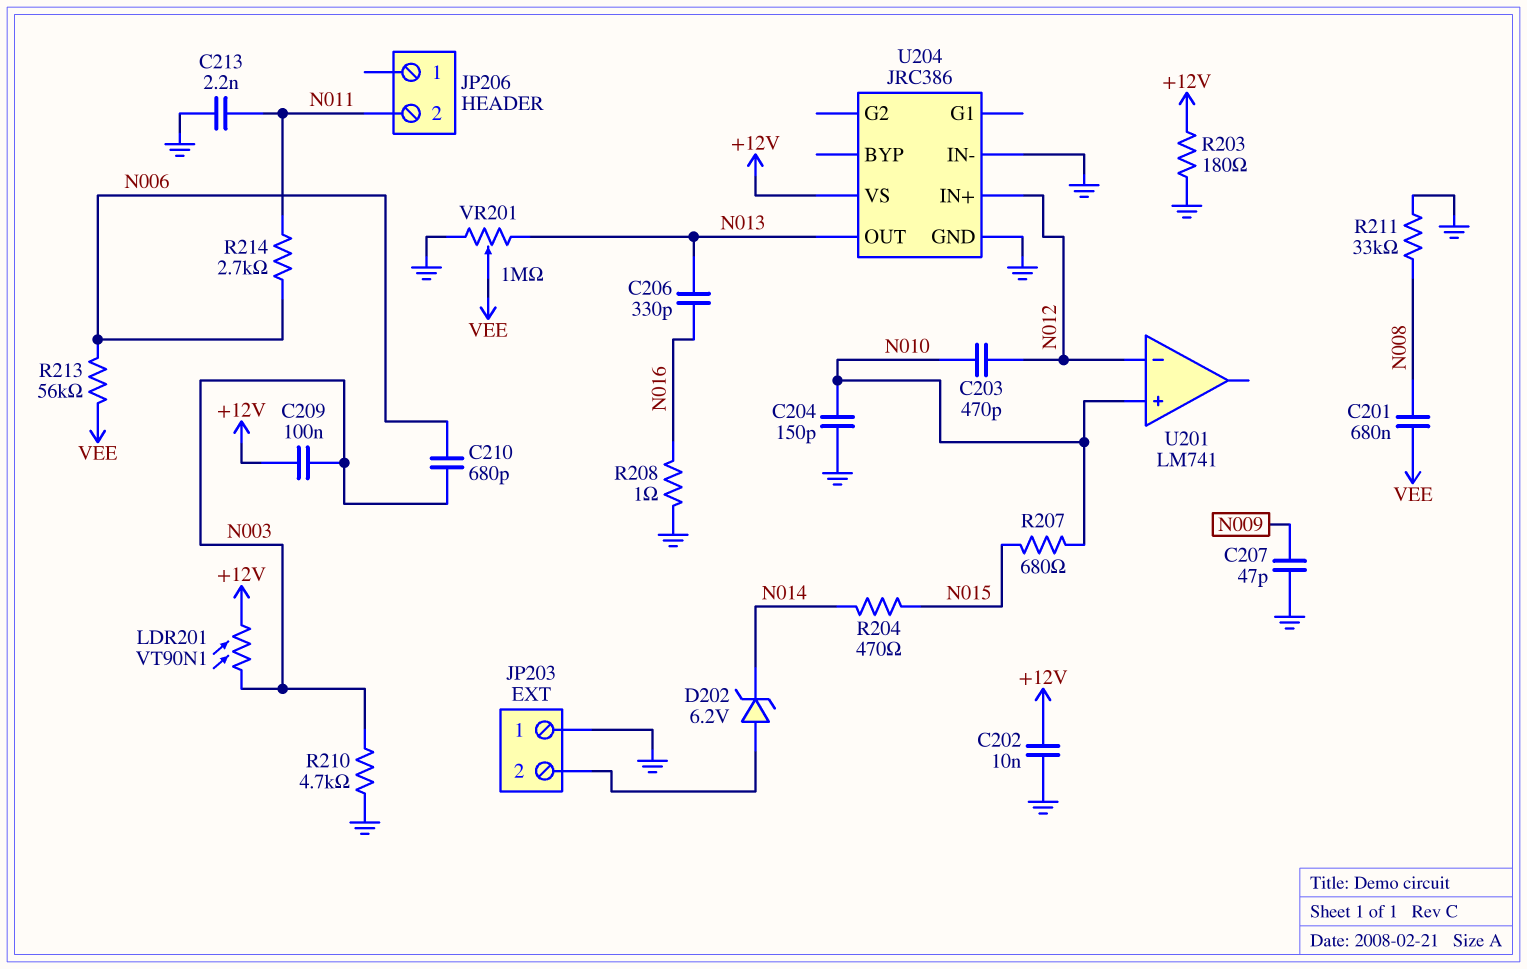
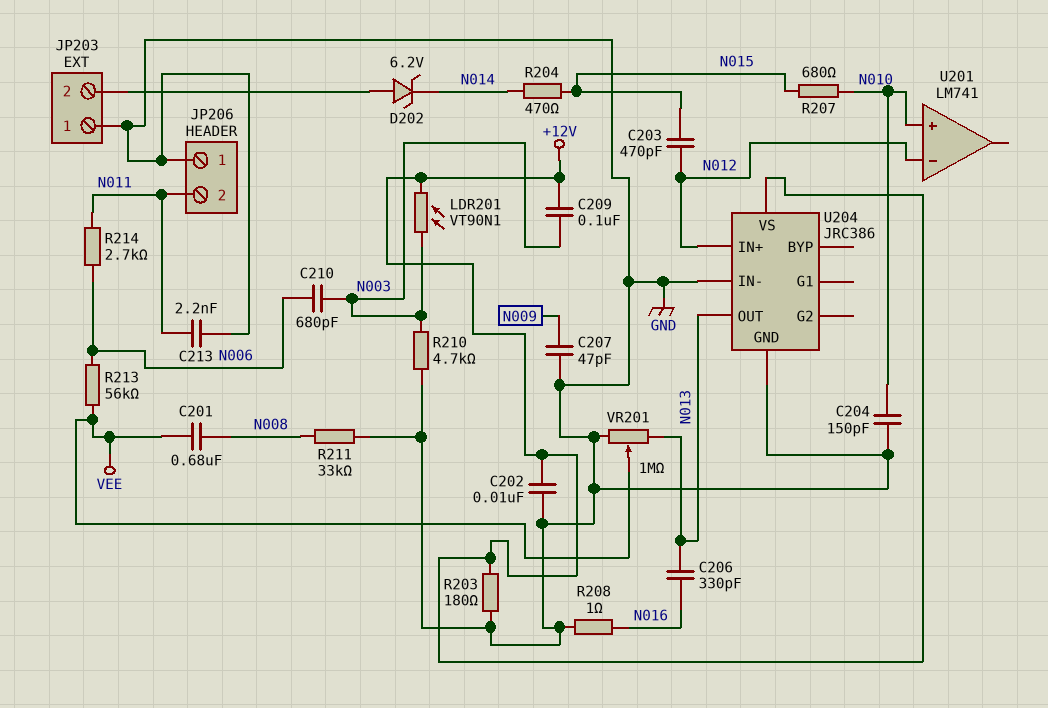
C203: 470pF (N010, N012) -> 470pF (N012, N015)
JP206 pin 1: none -> GND

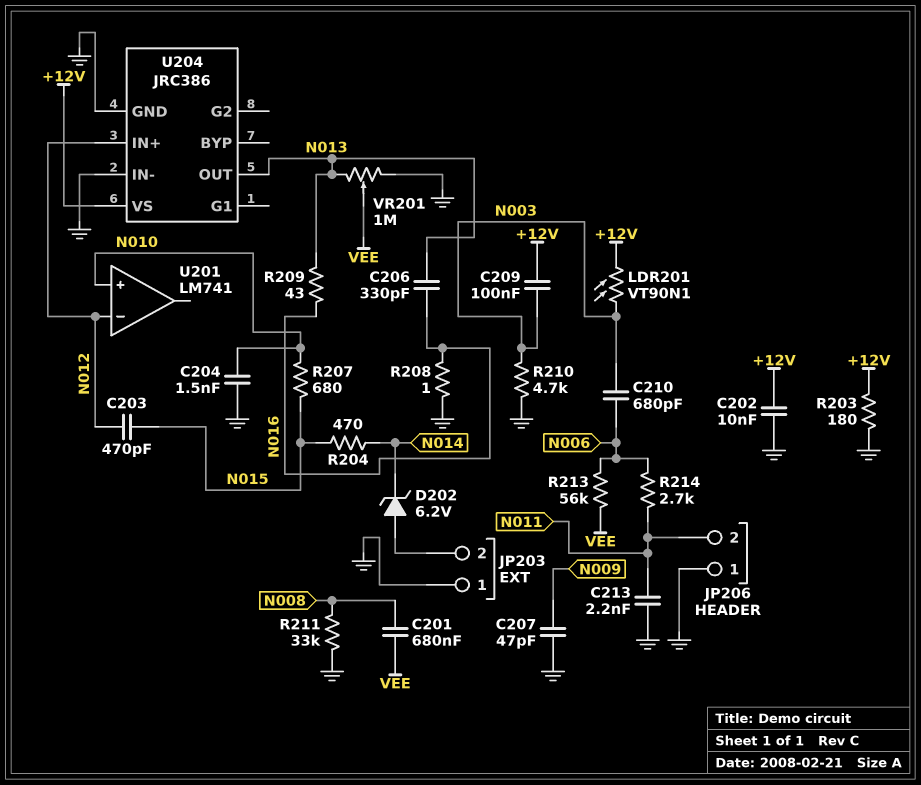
C204: 150pF (GND, N010) -> 1.5nF (GND, N010)
R209: none -> 43 (N013, N016)

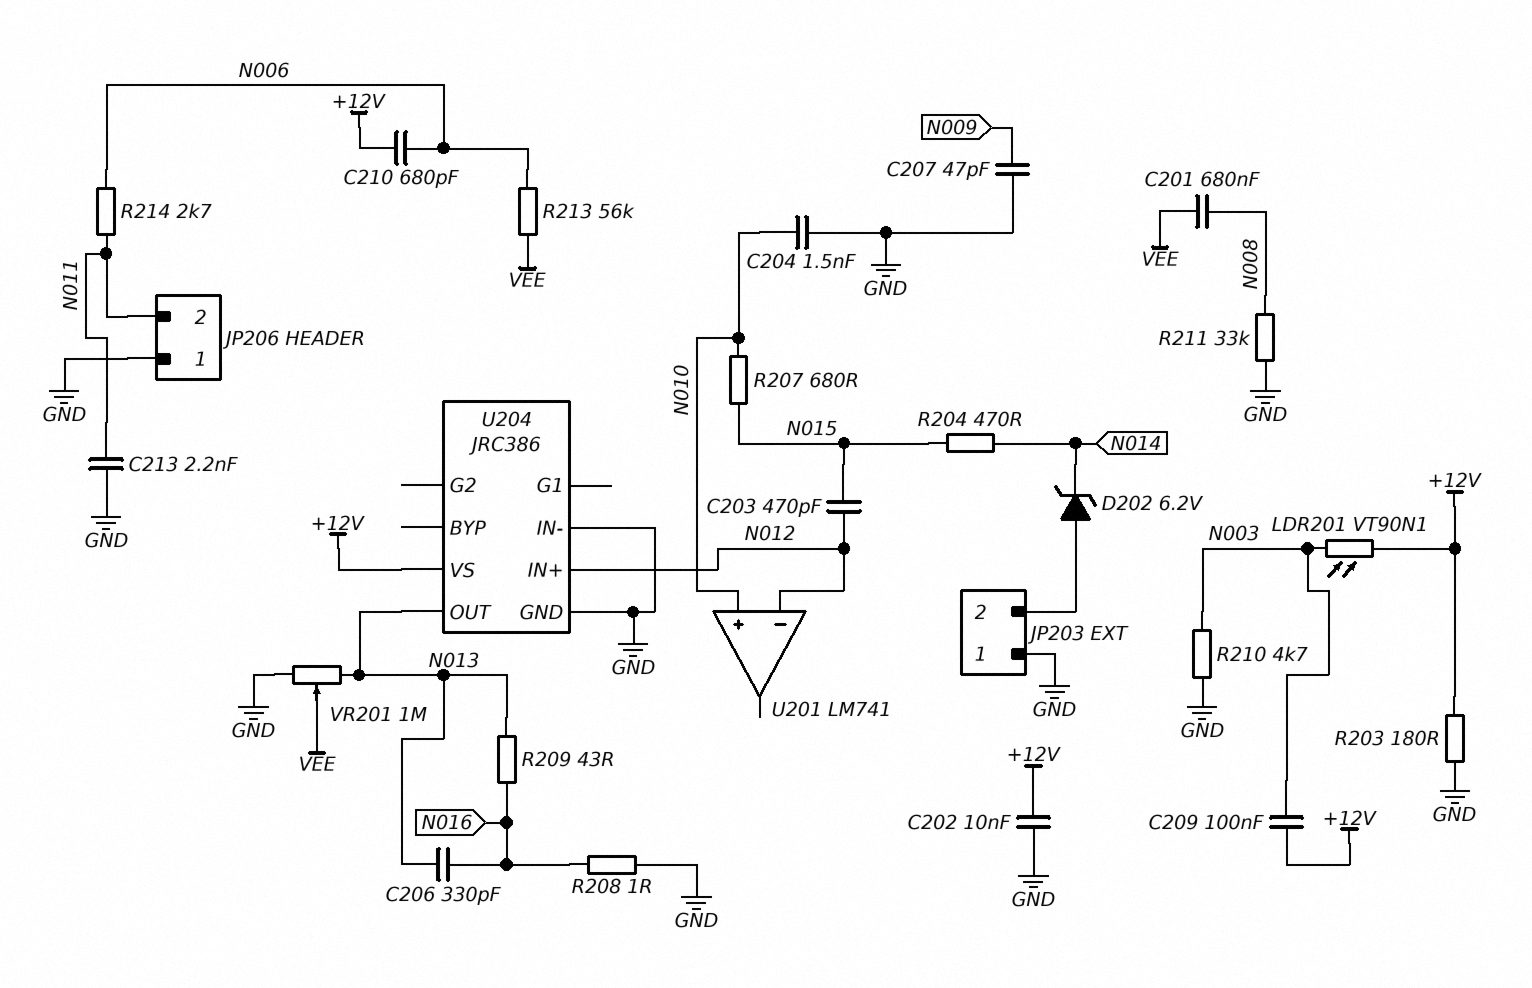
C210: 680pF (N003, N006) -> 680pF (+12V, N006)

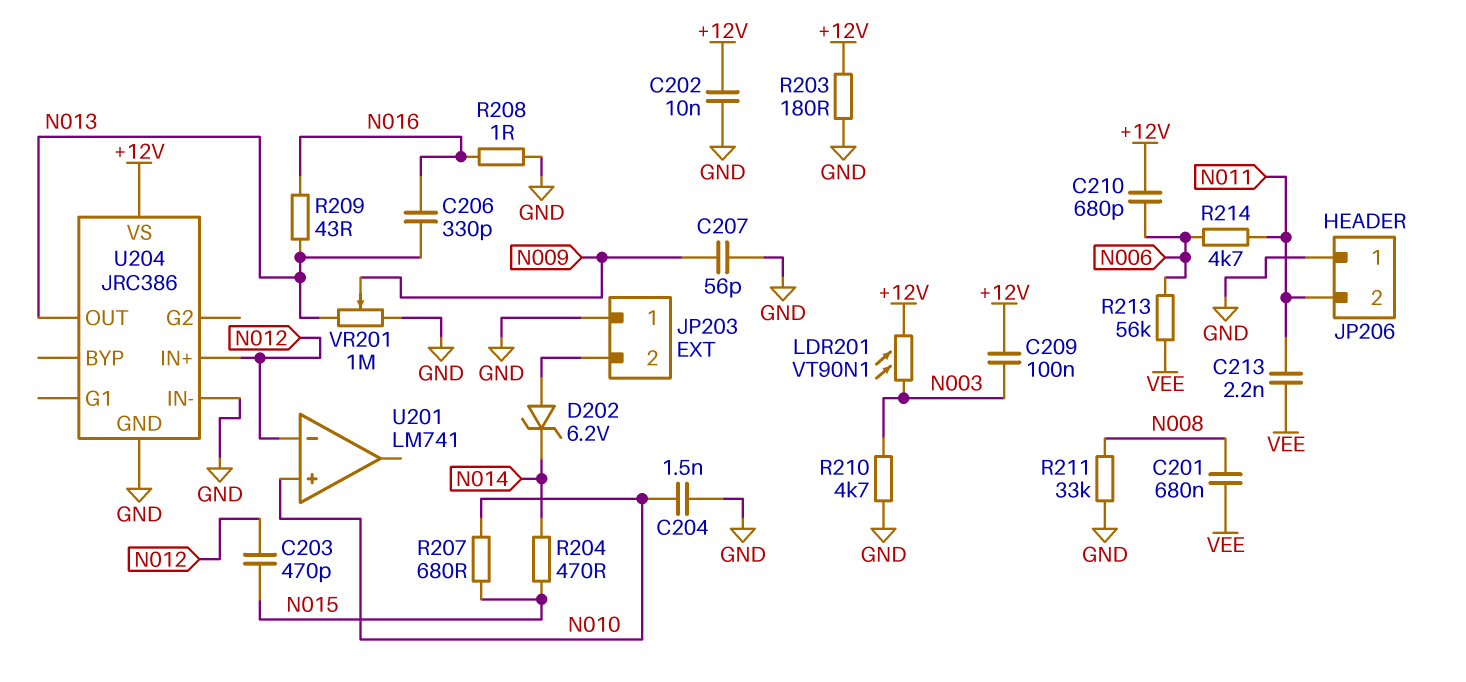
C207: 47pF (GND, N009) -> 56pF (GND, N009)
C213: 2.2nF (GND, N011) -> 2.2nF (N011, VEE)
R214: 2.7k (N006, N011) -> 4.7k (N006, N011)
VR201: 1M (GND, N013, wiper VEE) -> 1M (GND, N013, wiper N009)

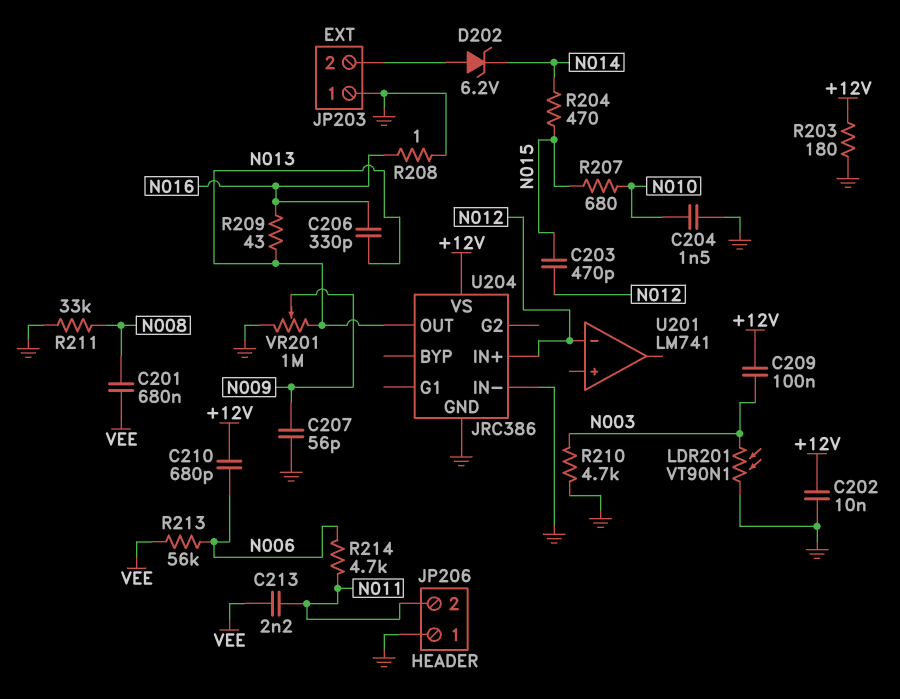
LDR201: VT90N1 (+12V, N003) -> VT90N1 (GND, N003)
U201 pin in+: N010 -> none

